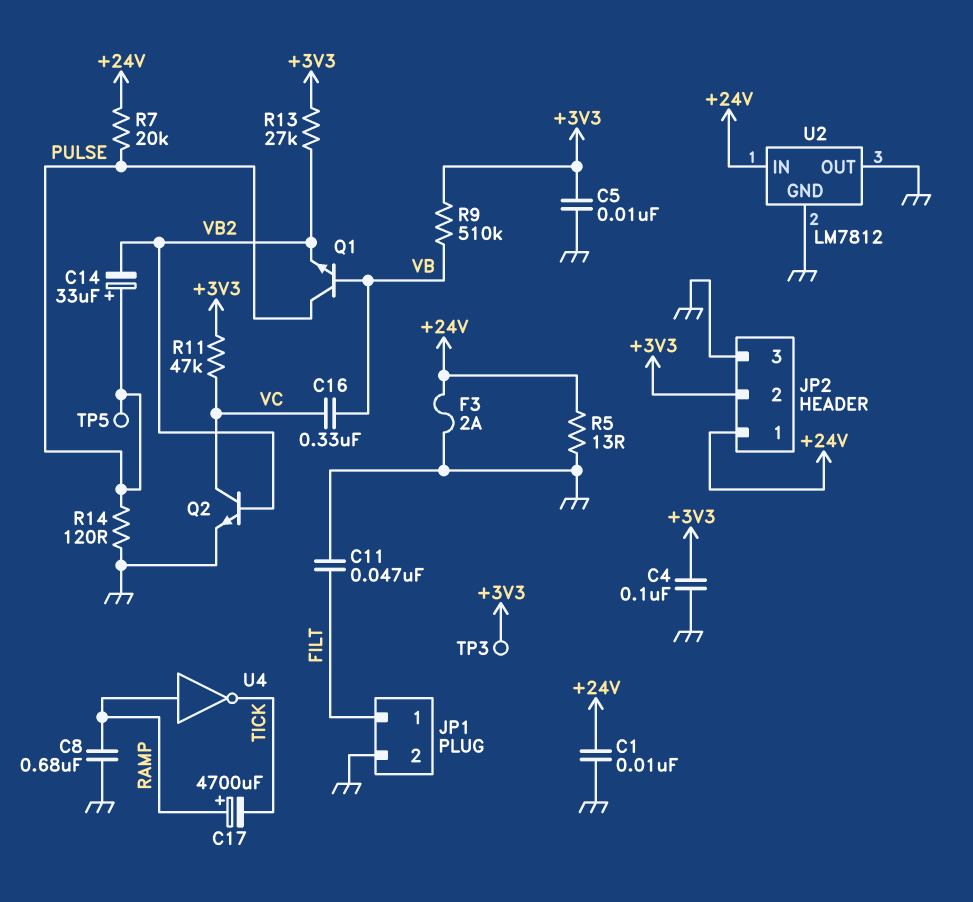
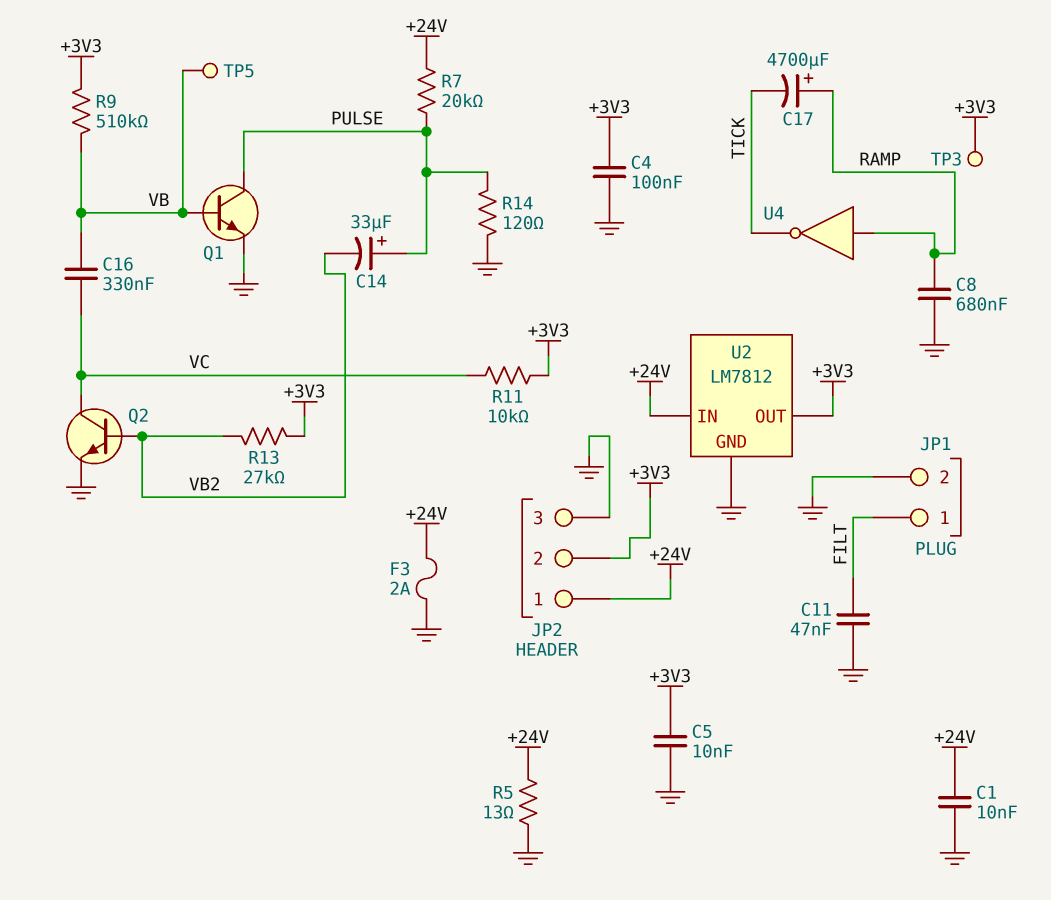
Q1: NPN (B VB, C PULSE, E VB2) -> NPN (B VB, C PULSE, E GND)
R11: 47k (+3V3, VC) -> 10k (+3V3, VC)
TP5: test point (PULSE) -> test point (VB)
U2 pin OUT: GND -> +3V3

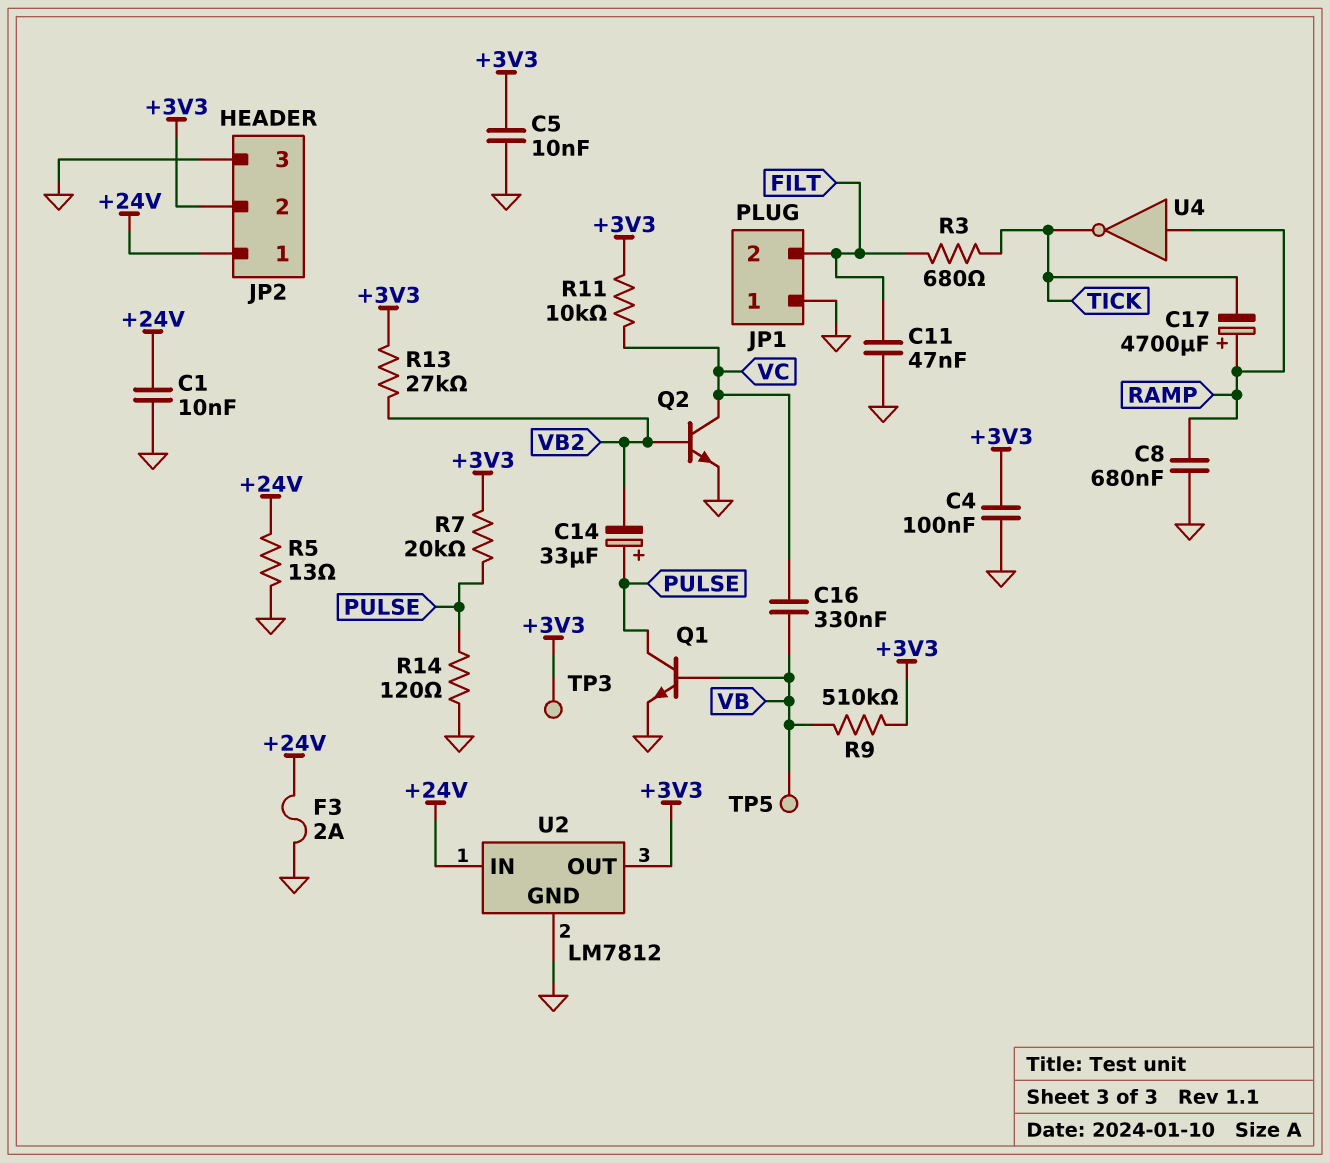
JP1 pin 1: FILT -> GND
JP1 pin 2: GND -> FILT
R3: none -> 680 (FILT, TICK)
R7: 20k (+24V, PULSE) -> 20k (+3V3, PULSE)

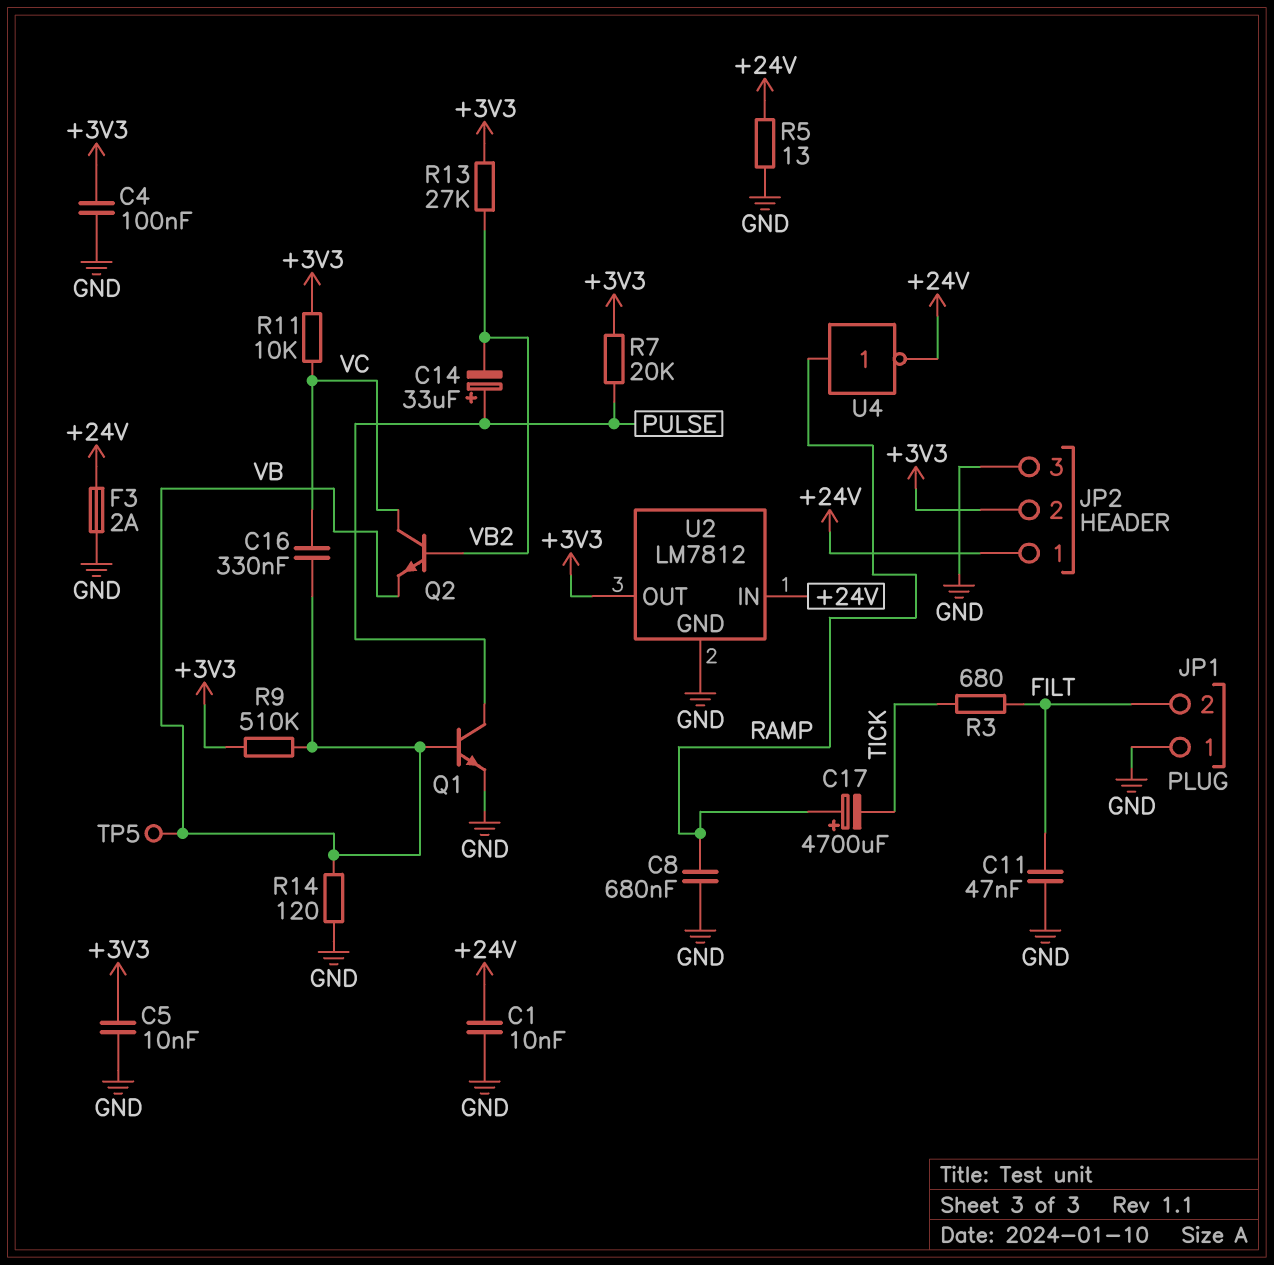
Q2: NPN (B VB2, C VC, E GND) -> NPN (B VB2, C VC, E VB)
R14: 120 (GND, PULSE) -> 120 (GND, VB)
TP3: test point (+3V3) -> none
U4: NOT (in RAMP, out TICK) -> NOT (in RAMP, out +24V)

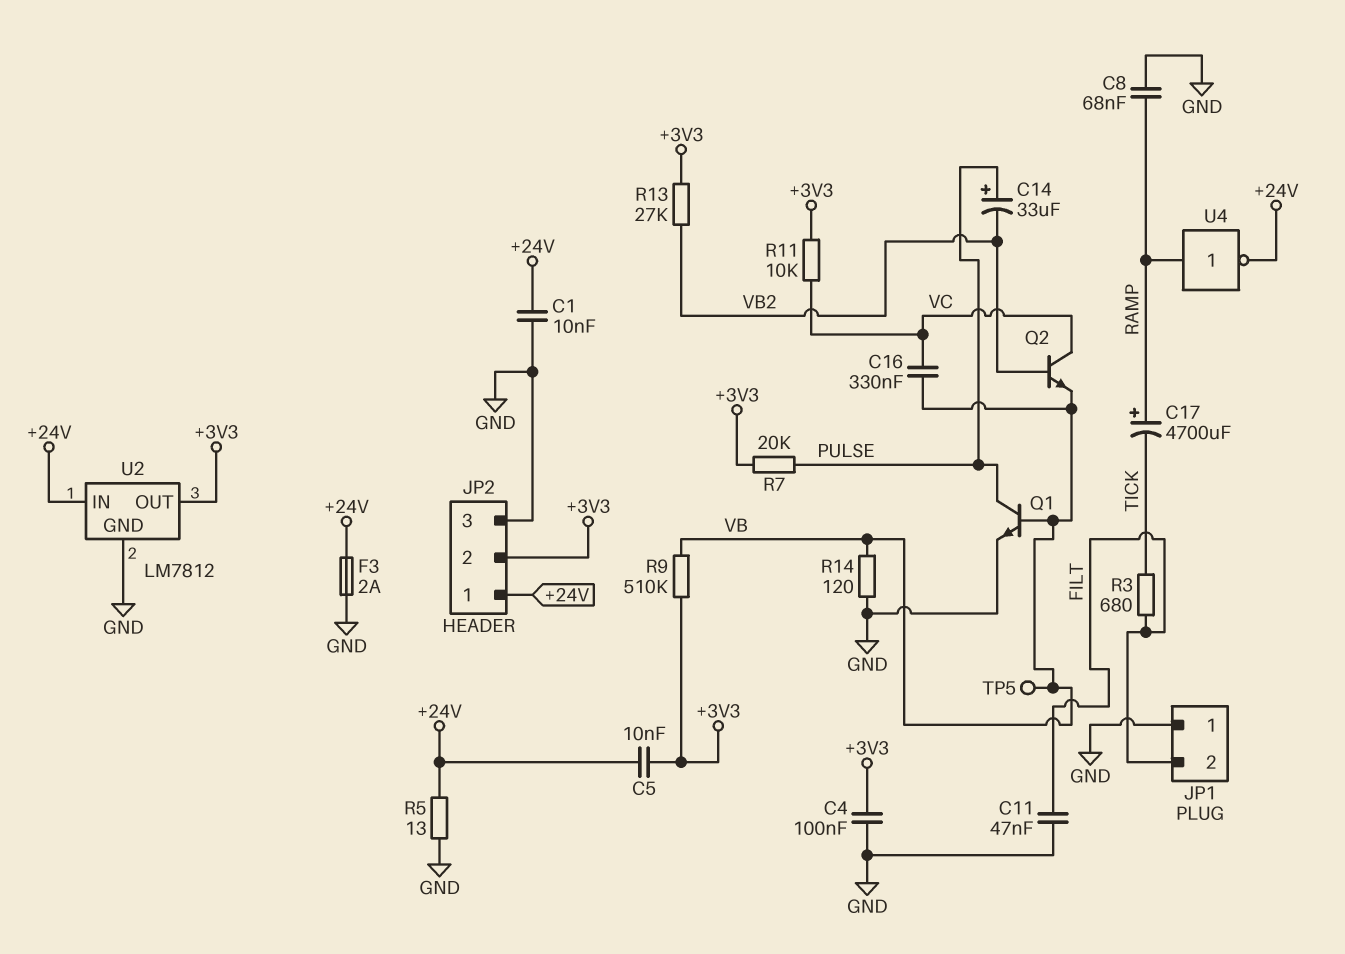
C5: 10nF (+3V3, GND) -> 10nF (+3V3, +24V)
C8: 680nF (GND, RAMP) -> 68nF (GND, RAMP)

